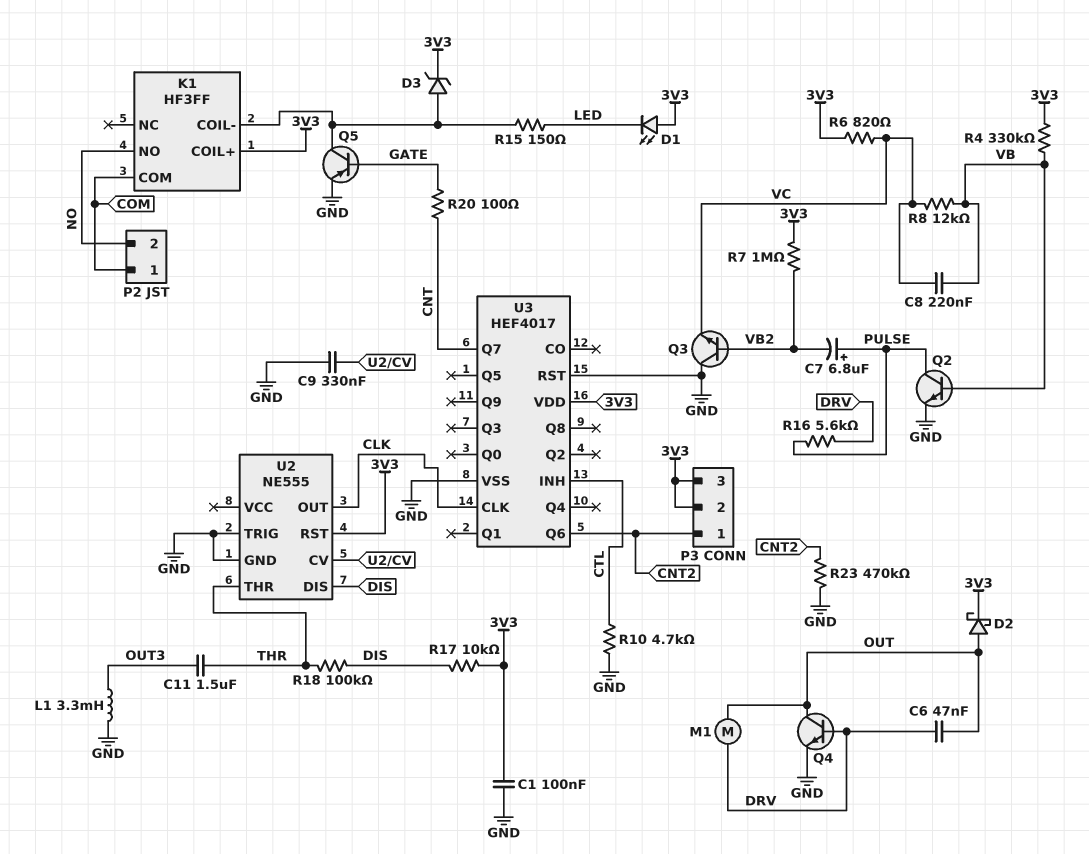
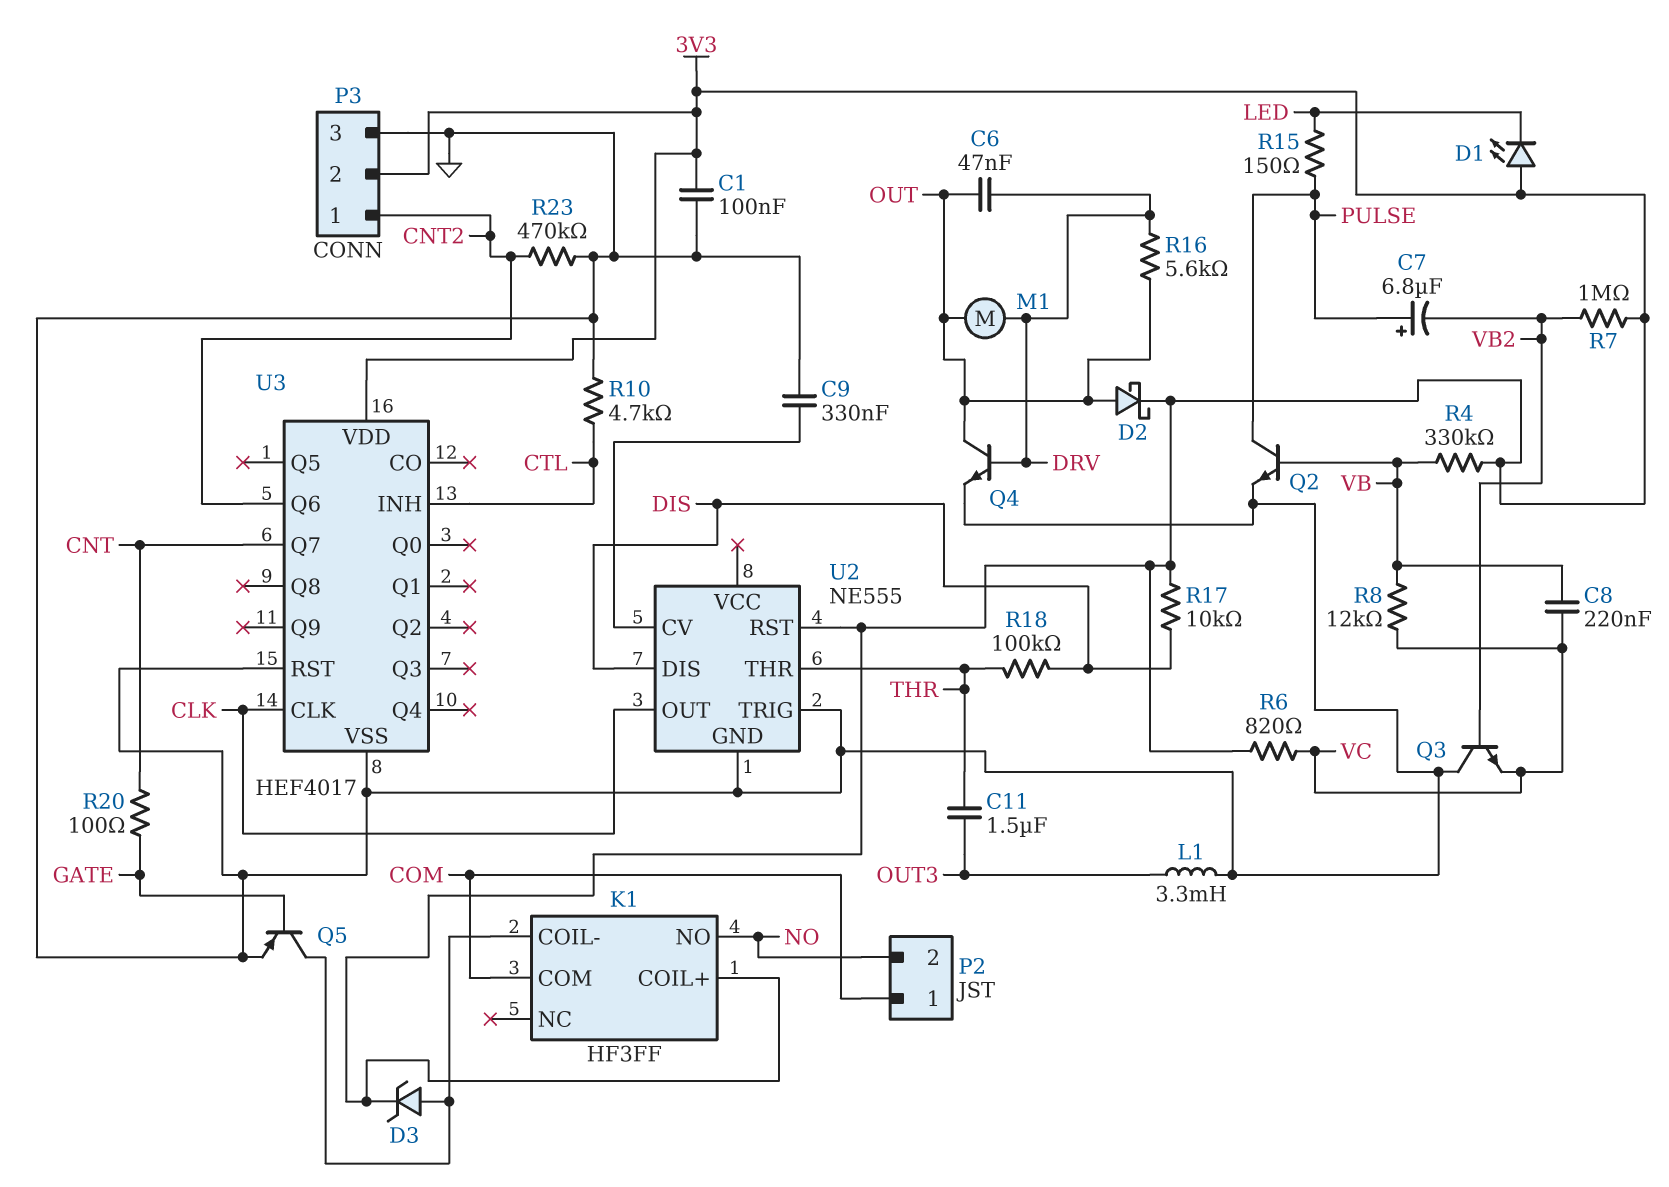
P3 pin 3: 3V3 -> GND
R15: 150 (K1/COIL-, LED) -> 150 (LED, PULSE)
R16: 5.6k (DRV, PULSE) -> 5.6k (DRV, OUT)

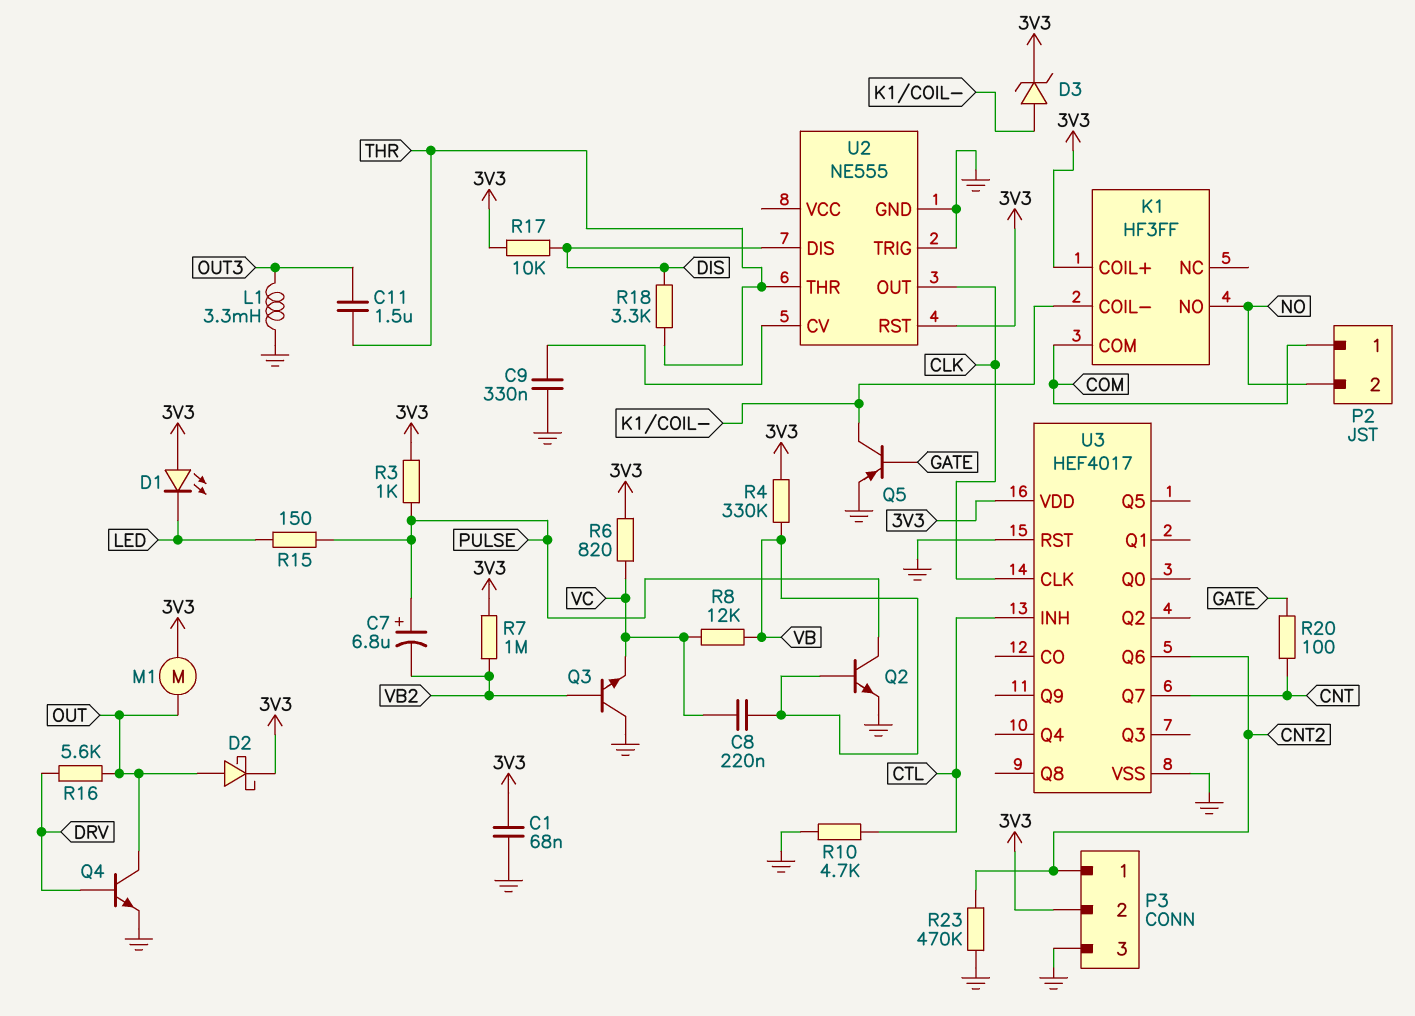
C1: 100nF (3V3, GND) -> 68nF (3V3, GND)
C6: 47nF (DRV, OUT) -> none
M1: motor (DRV, OUT) -> motor (3V3, OUT)
R3: none -> 1k (3V3, PULSE)
R18: 100k (DIS, THR) -> 3.3k (DIS, THR)

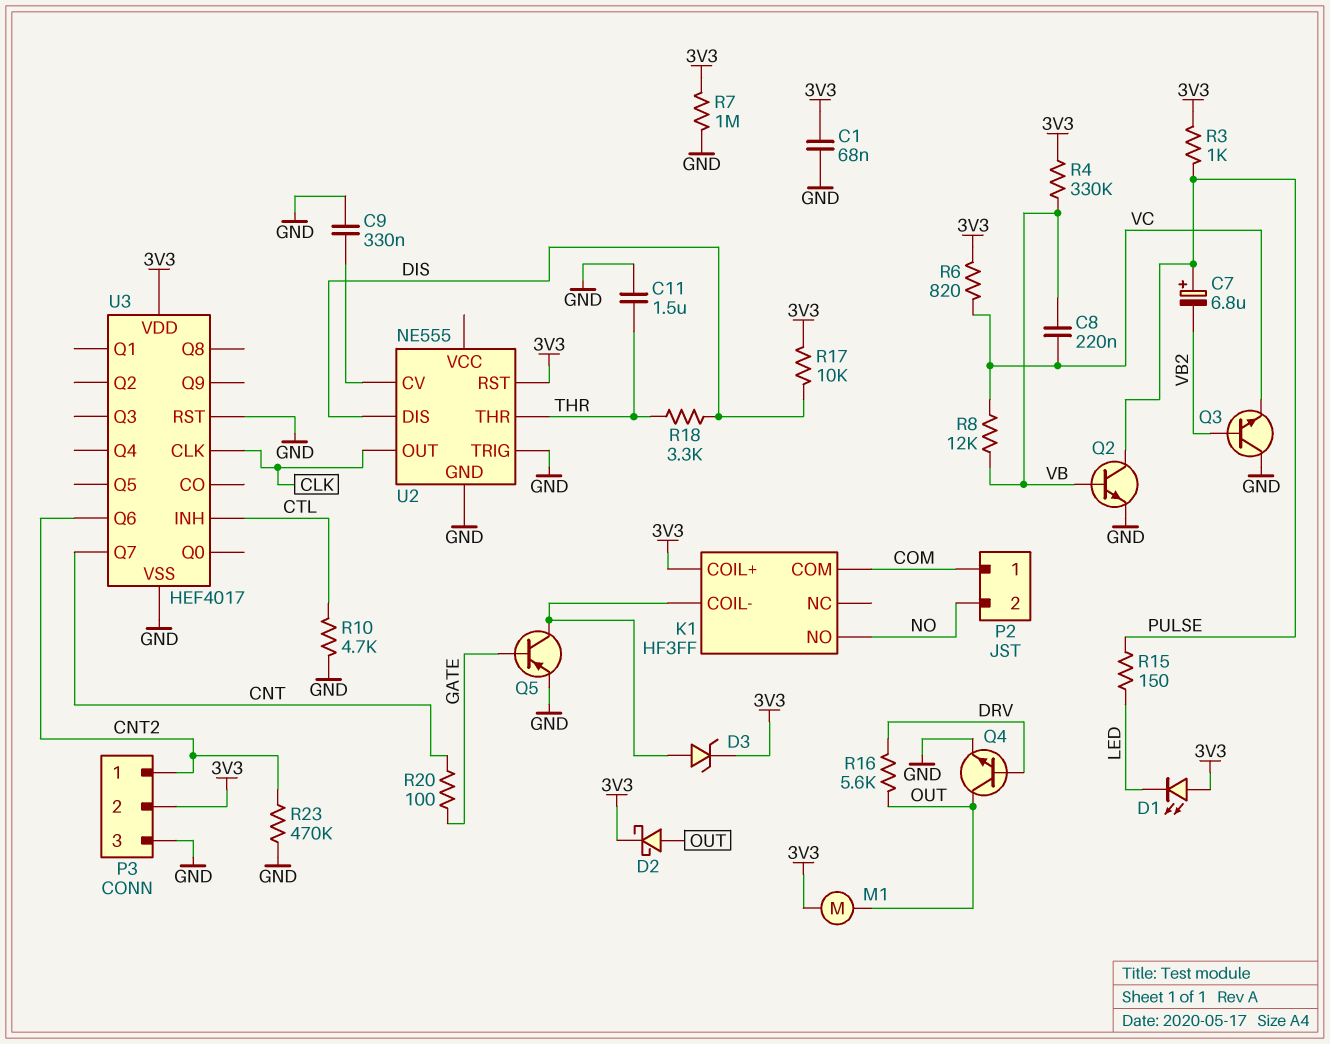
C11: 1.5uF (OUT3, THR) -> 1.5uF (GND, THR)
L1: 3.3mH (GND, OUT3) -> none
R7: 1M (3V3, VB2) -> 1M (3V3, GND)

